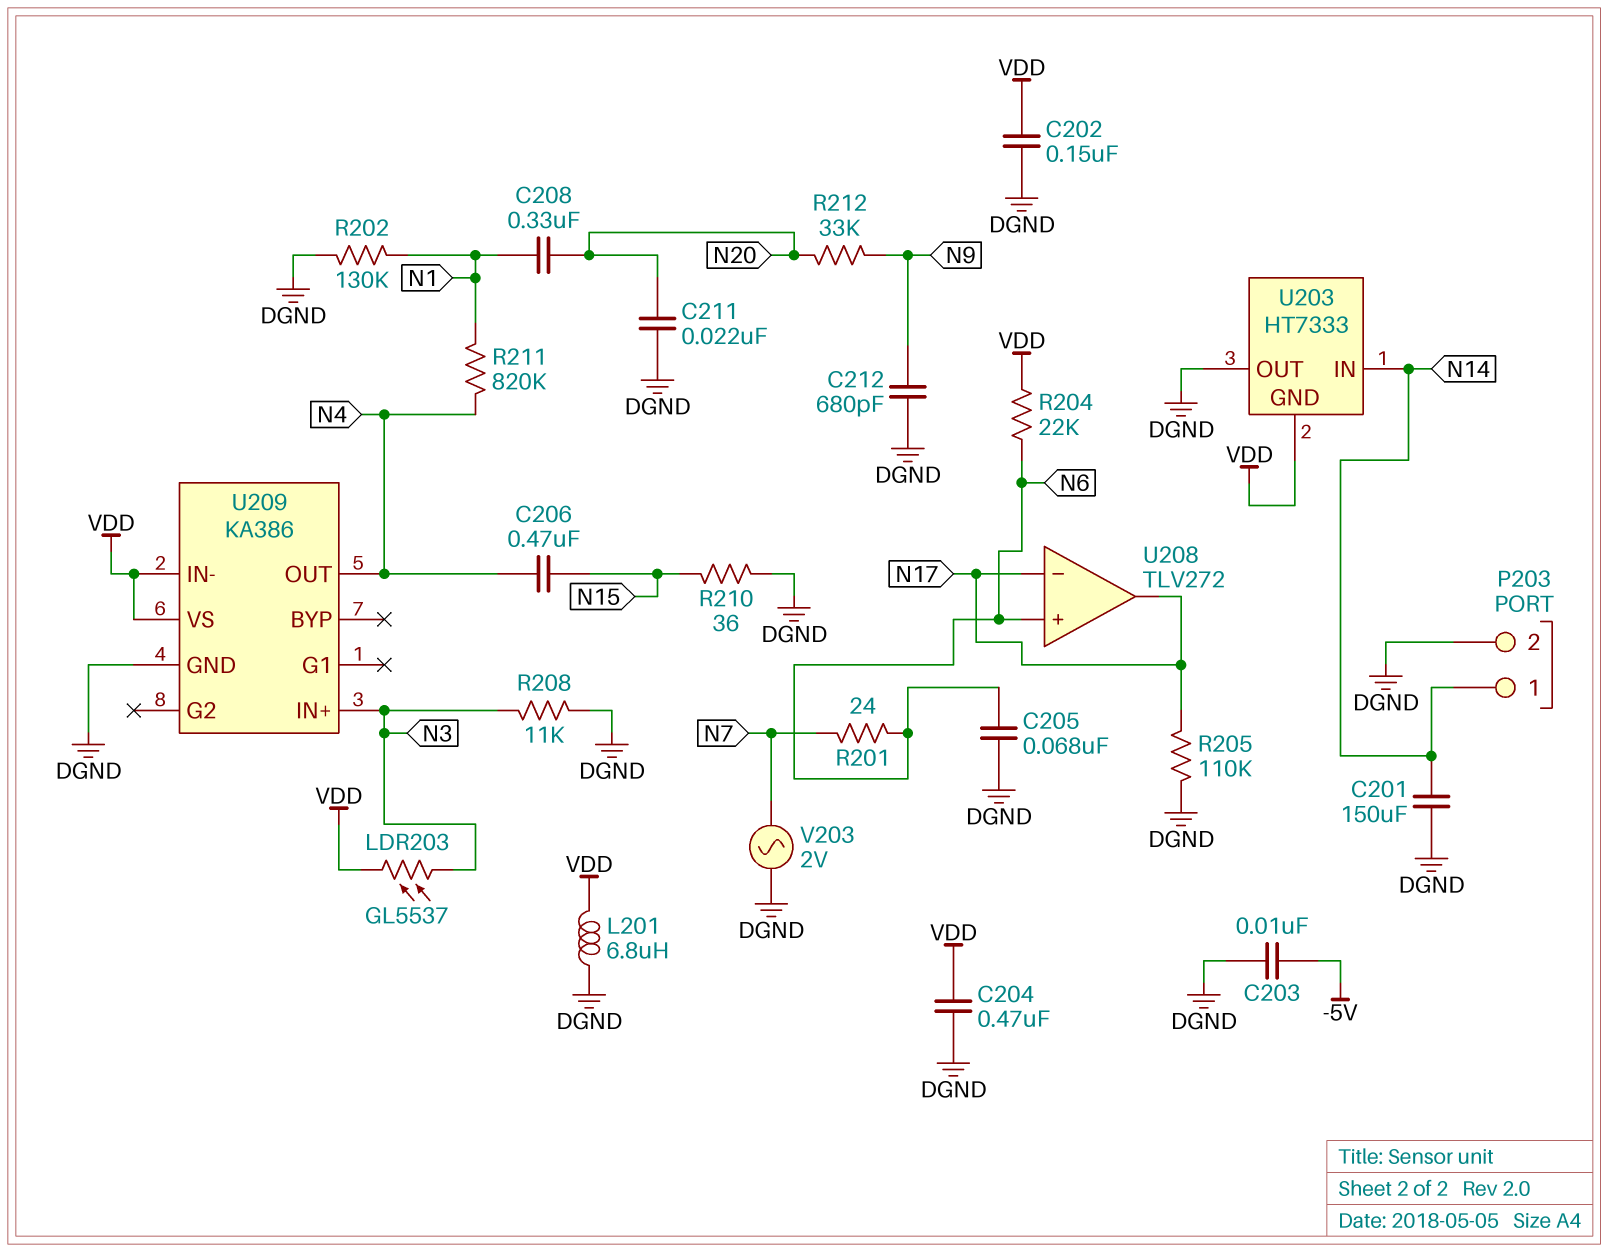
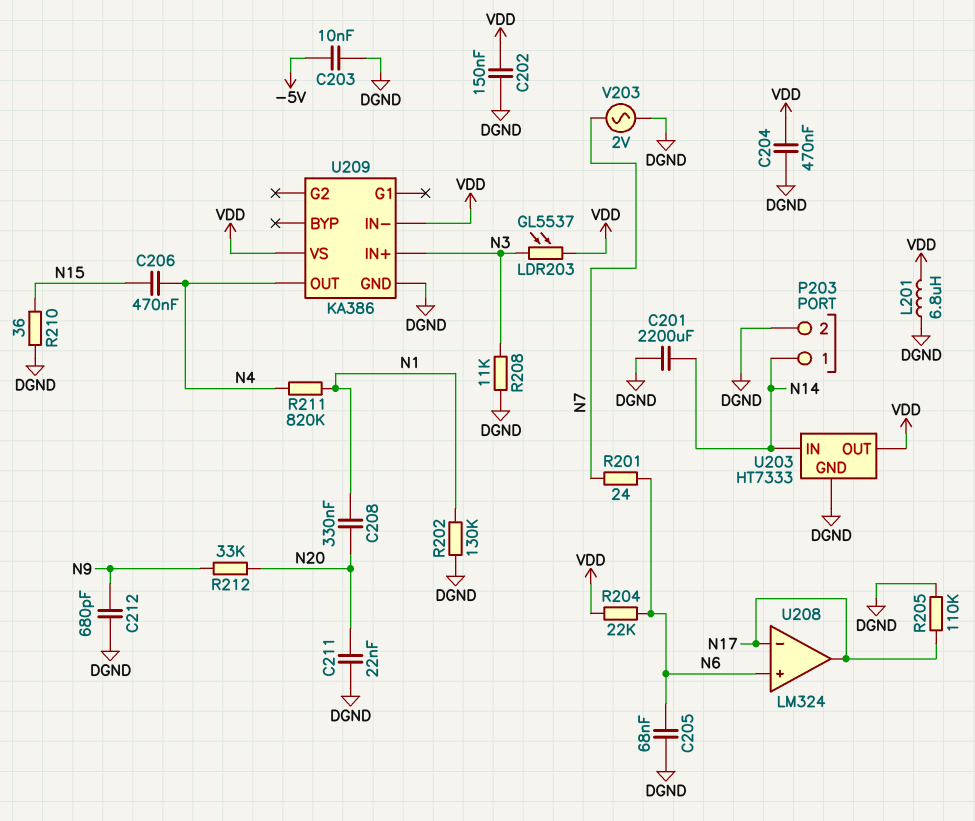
C201: 150uF (DGND, N14) -> 2200uF (DGND, N14)
U203 pin GND: VDD -> DGND
U203 pin OUT: DGND -> VDD
U208: TLV272 -> LM324

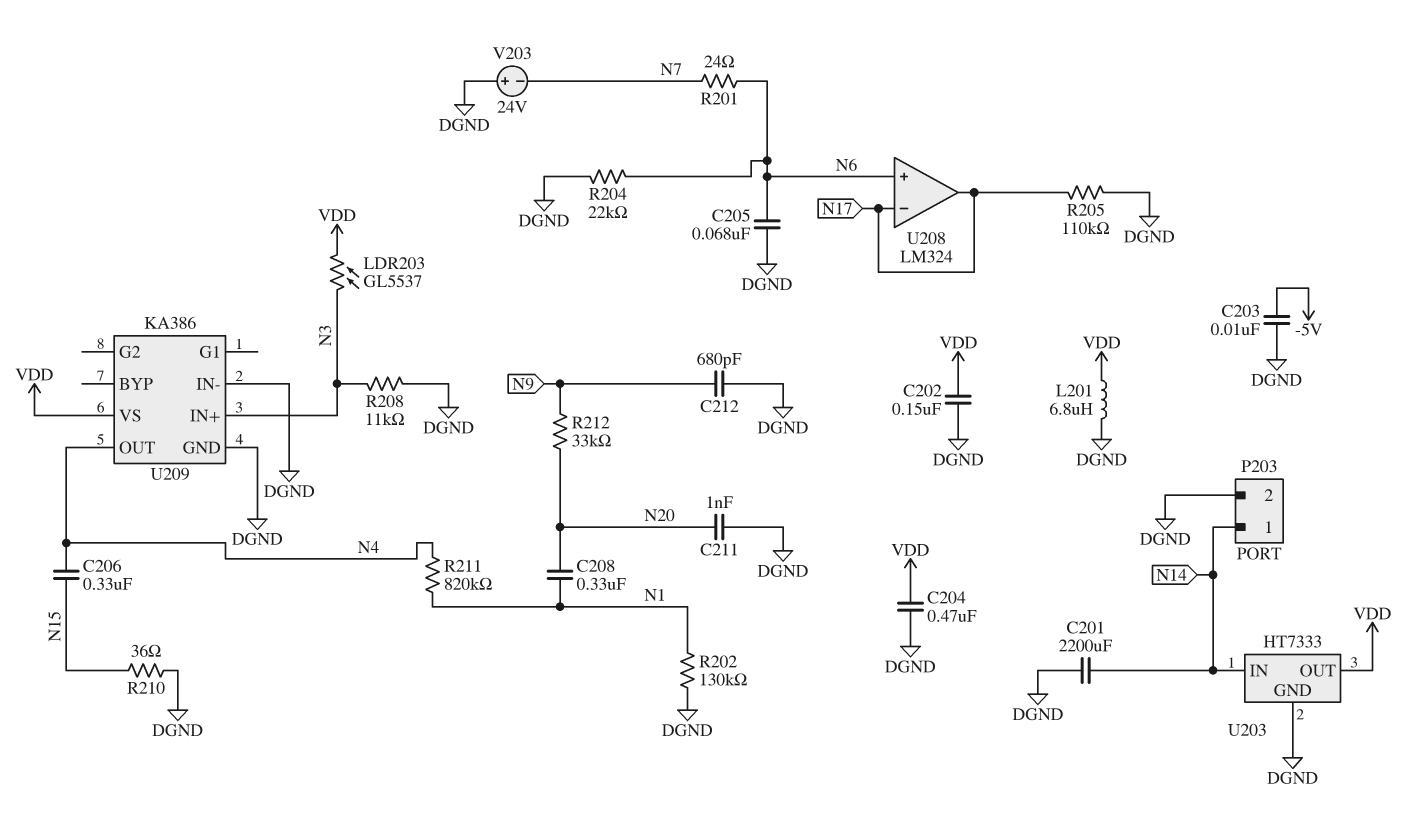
C206: 470nF (N4, N15) -> 330nF (N4, N15)
C211: 22nF (DGND, N20) -> 1nF (DGND, N20)
R204: 22k (N6, VDD) -> 22k (DGND, N6)
U209 pin IN-: VDD -> DGND
V203: AC 2V (DGND, N7) -> 24V (plus DGND, minus N7)

